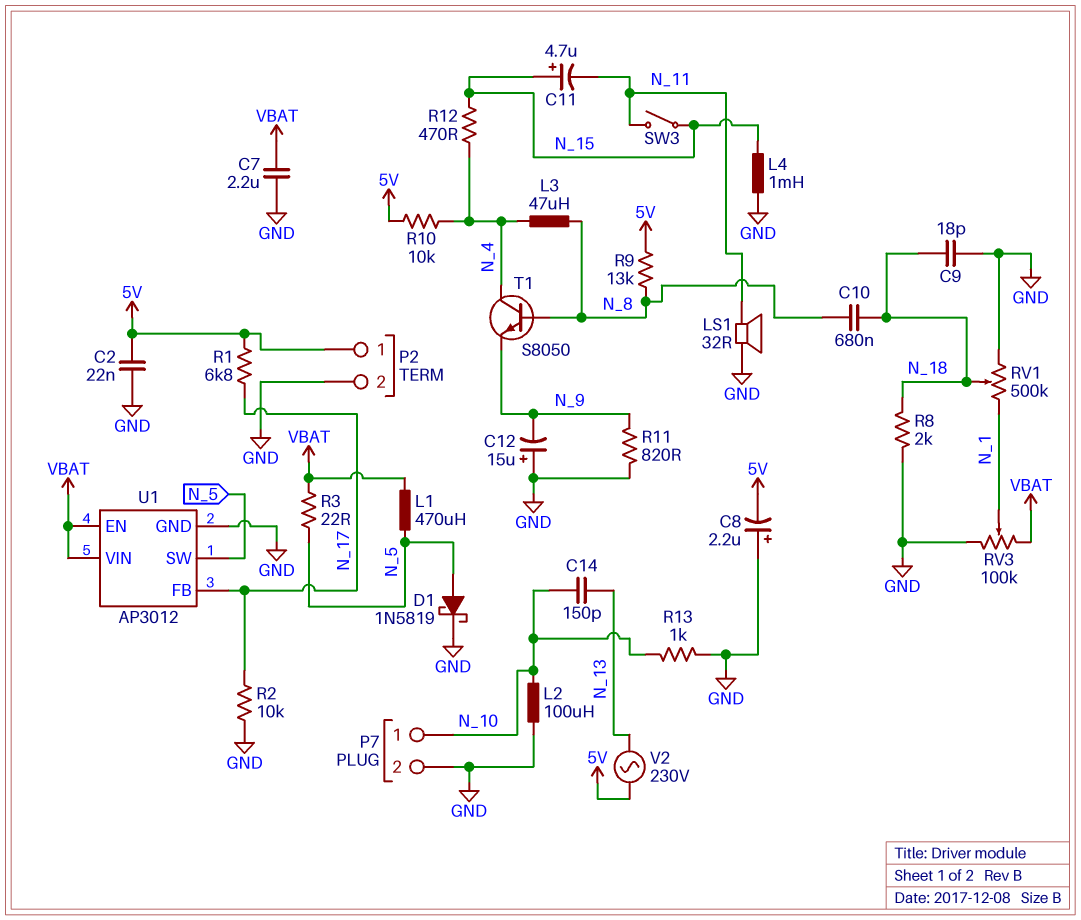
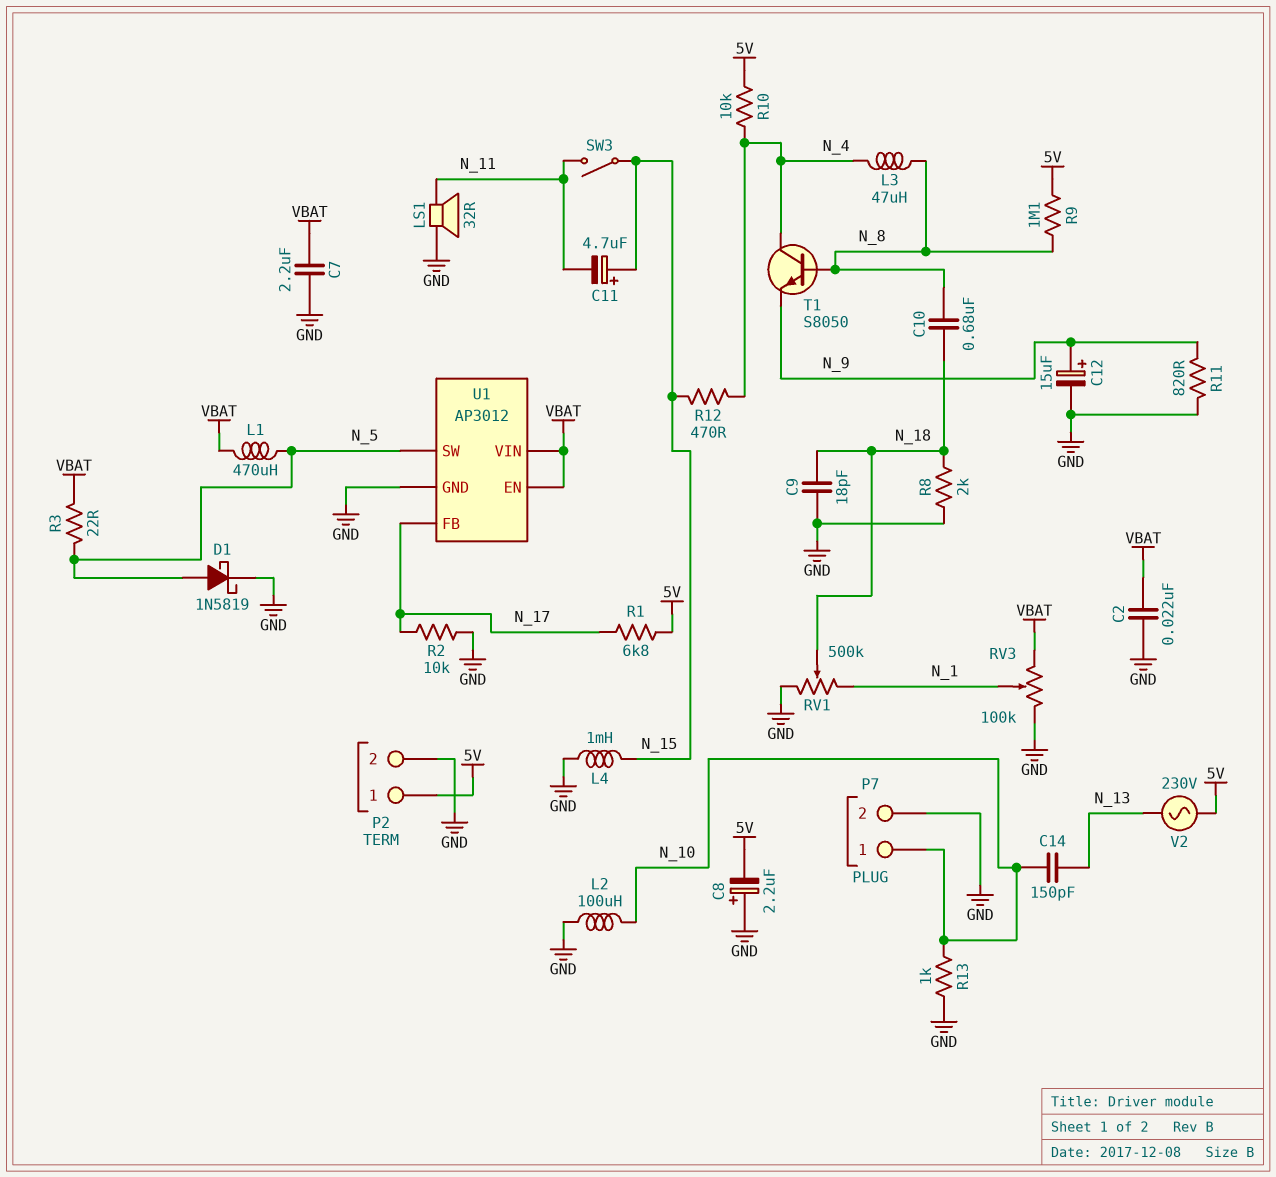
C2: 22nF (5V, GND) -> 22nF (GND, VBAT)
C12: 15uF (plus GND, minus N_9) -> 15uF (plus N_9, minus GND)
R9: 13k (5V, N_8) -> 1.1M (5V, N_8)

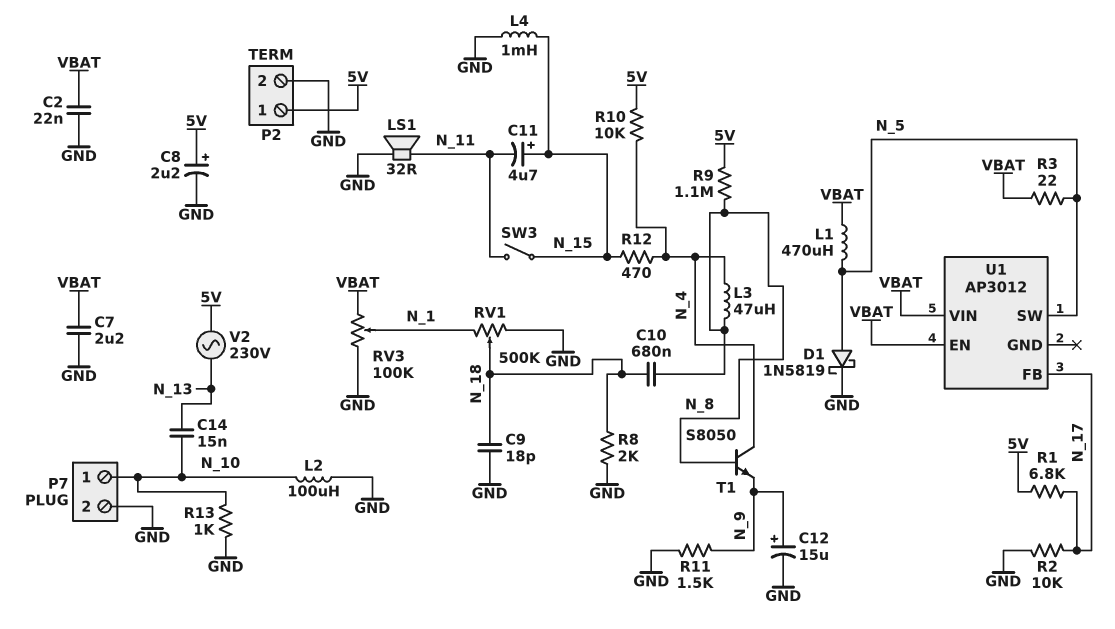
C8: 2.2uF (plus GND, minus 5V) -> 2.2uF (plus 5V, minus GND)
C14: 150pF (N_10, N_13) -> 15nF (N_10, N_13)
R11: 820 (GND, N_9) -> 1.5k (GND, N_9)
U1 pin GND: GND -> none

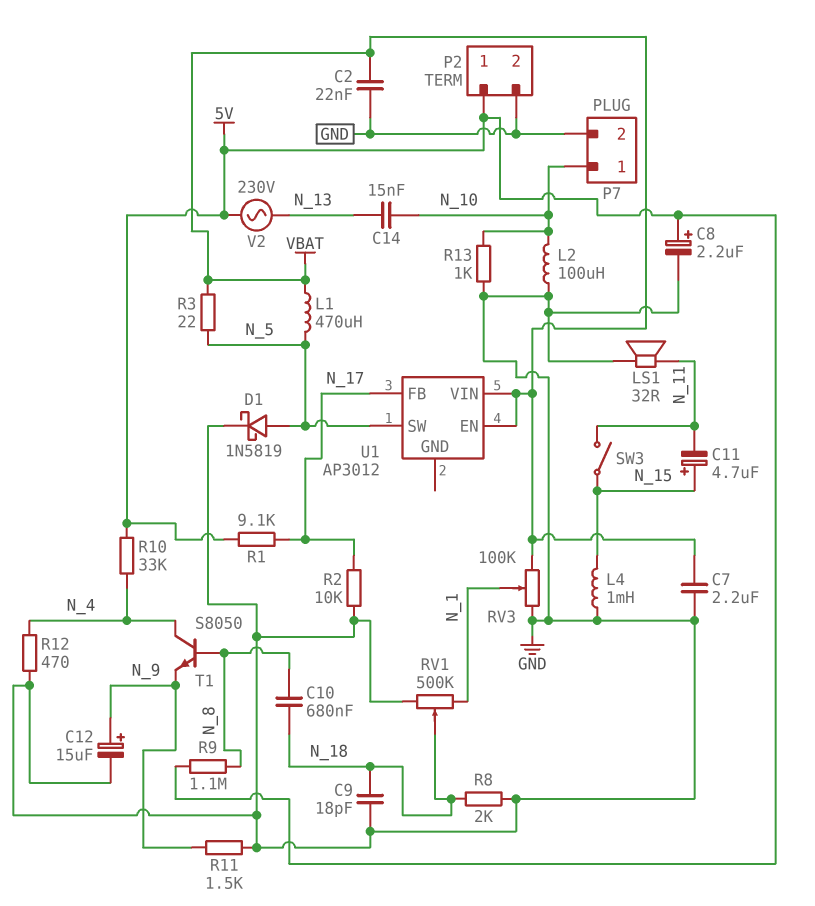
L3: 47uH (N_4, N_8) -> none
R1: 6.8k (5V, N_17) -> 9.1k (5V, N_17)
R10: 10k (5V, N_4) -> 33k (5V, N_4)
R12: 470 (N_4, N_15) -> 470 (GND, N_4)

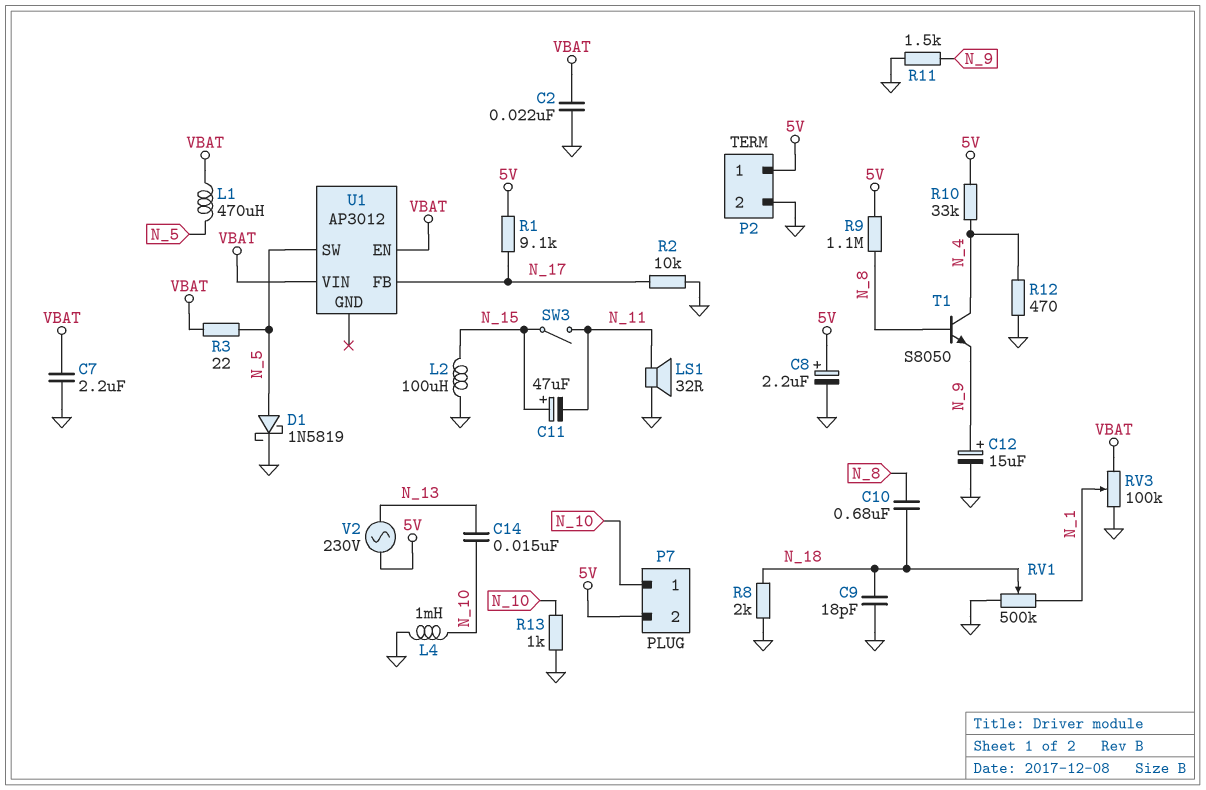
C11: 4.7uF (plus N_15, minus N_11) -> 47uF (plus N_15, minus N_11)
L2: 100uH (GND, N_10) -> 100uH (GND, N_15)
L4: 1mH (GND, N_15) -> 1mH (GND, N_10)
P7 pin 2: GND -> 5V

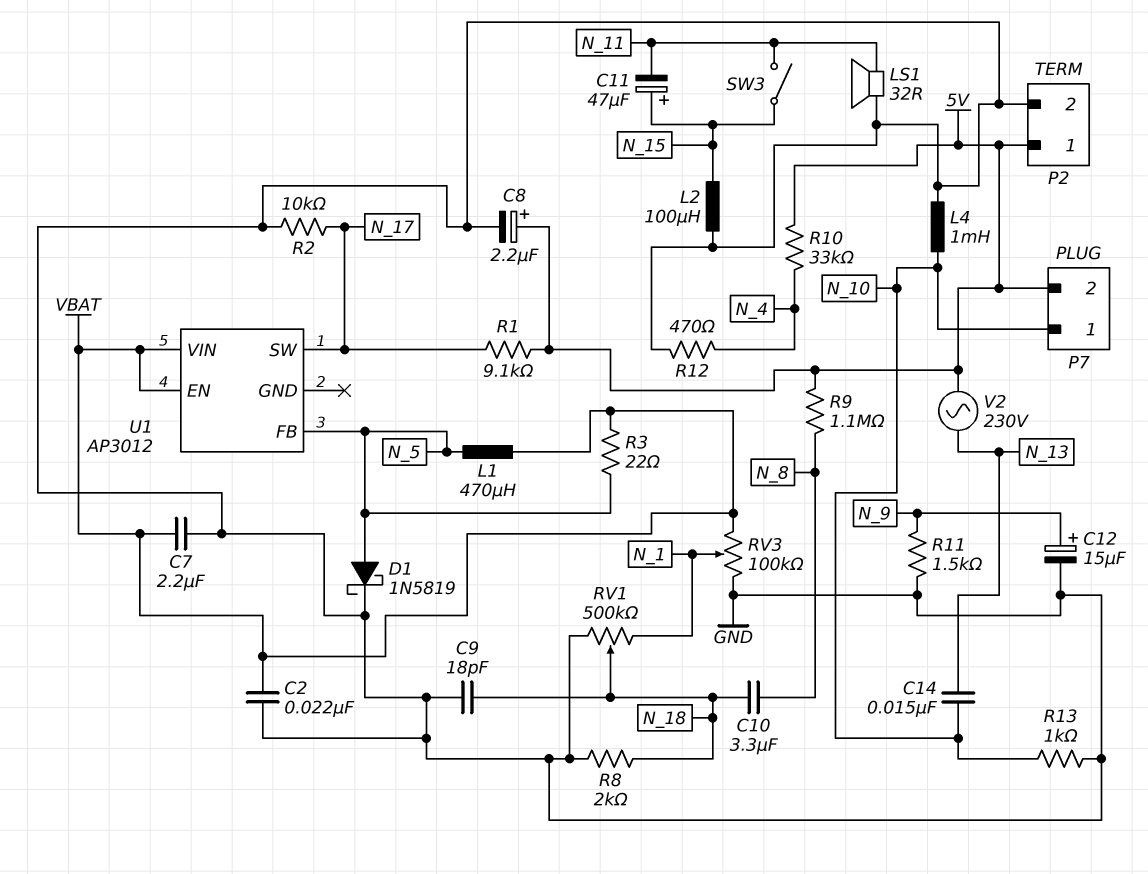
C10: 680nF (N_8, N_18) -> 3.3uF (N_8, N_18)
T1: NPN S8050 (B N_8, C N_4, E N_9) -> none
U1 pin FB: N_17 -> N_5
U1 pin SW: N_5 -> N_17

